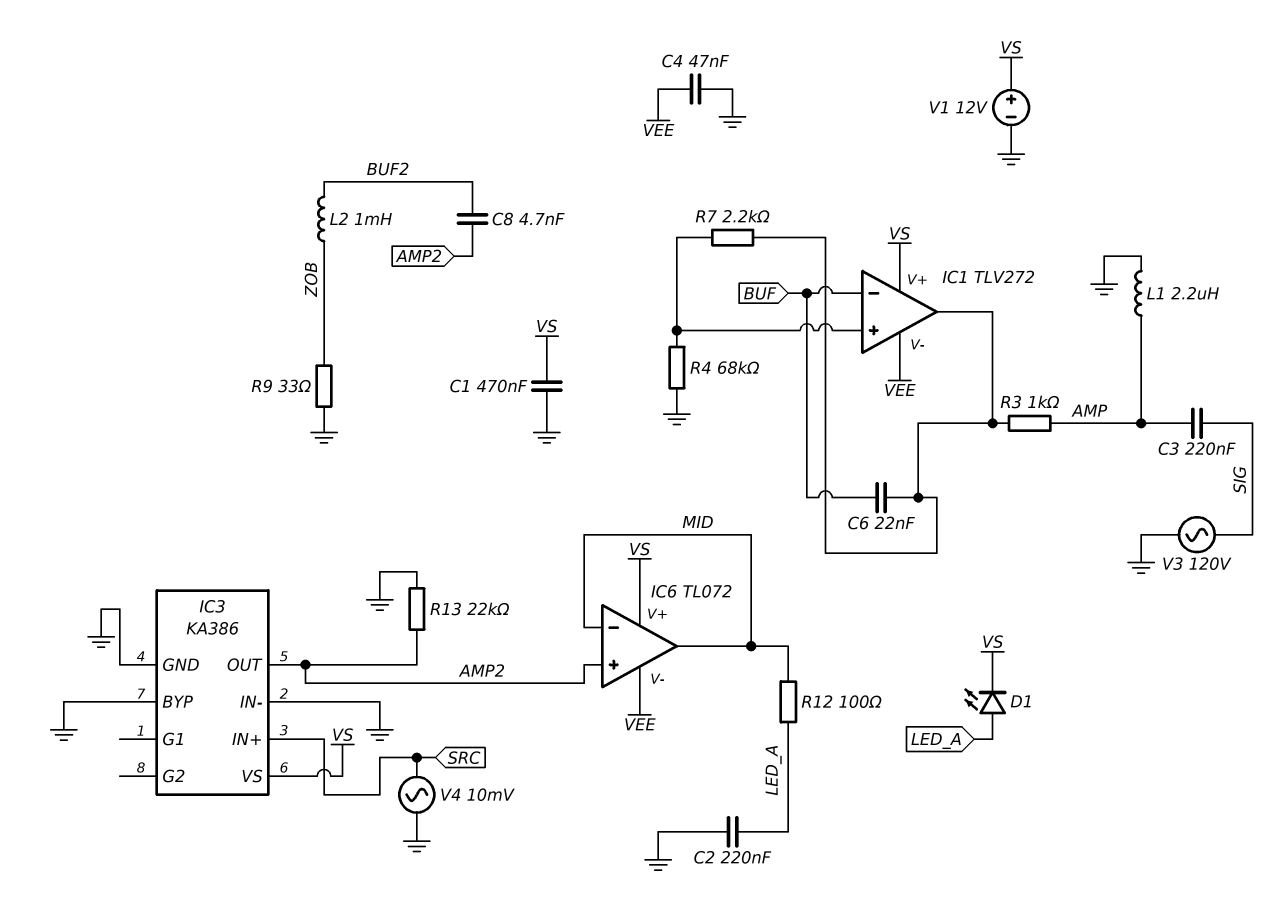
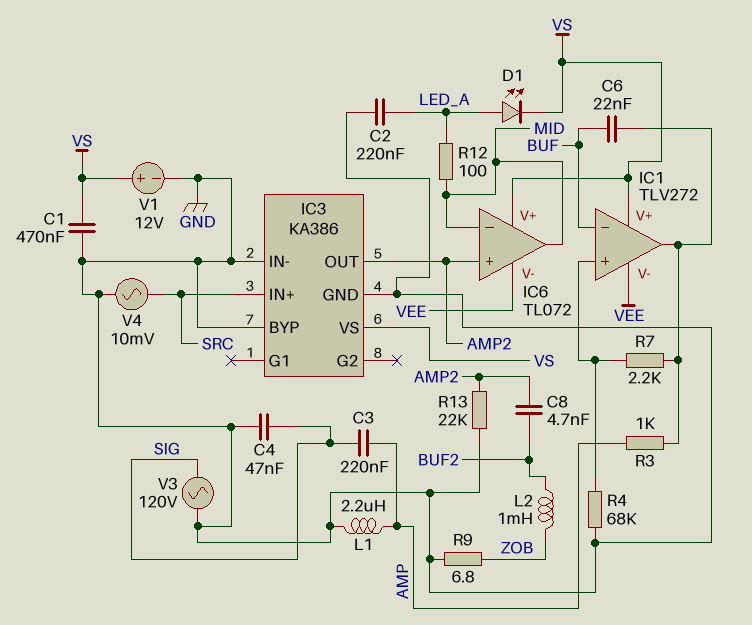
C4: 47nF (GND, VEE) -> 47nF (GND, SIG)
R9: 33 (GND, ZOB) -> 6.8 (GND, ZOB)

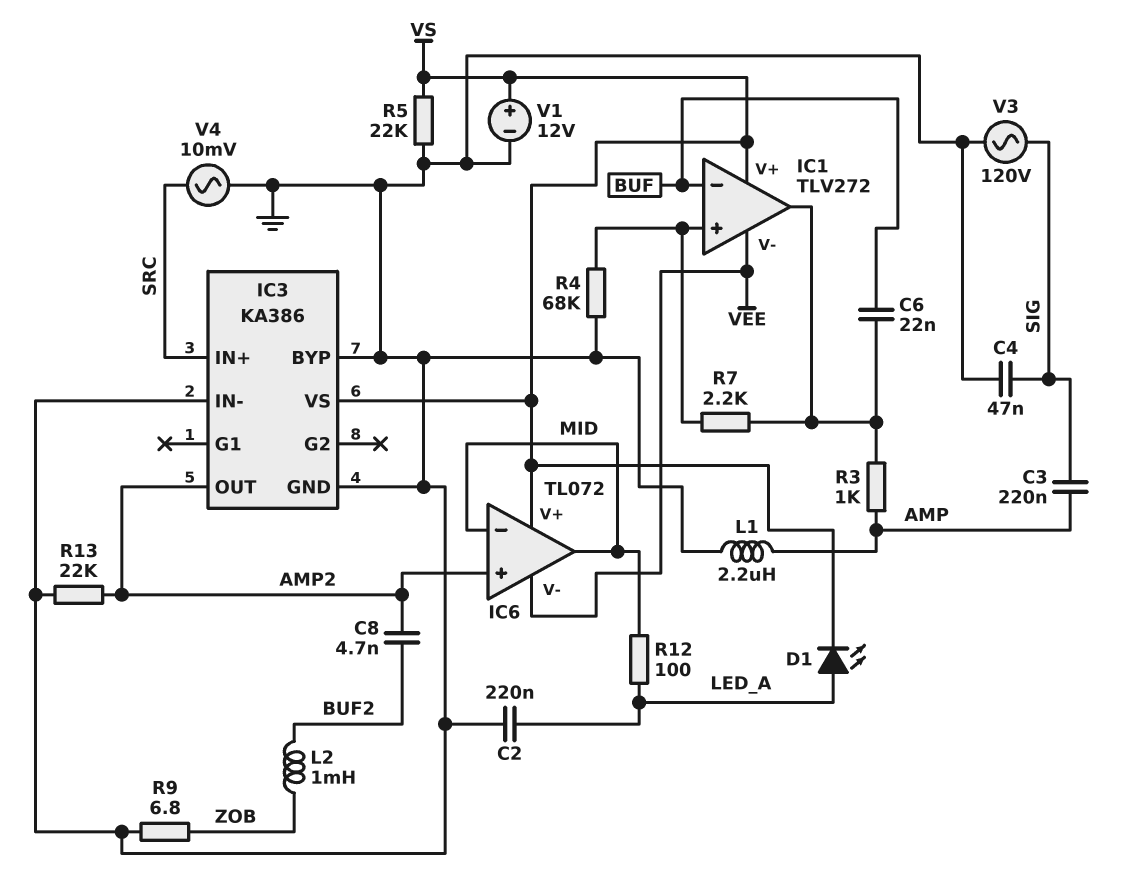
C1: 470nF (GND, VS) -> none
R5: none -> 22k (GND, VS)

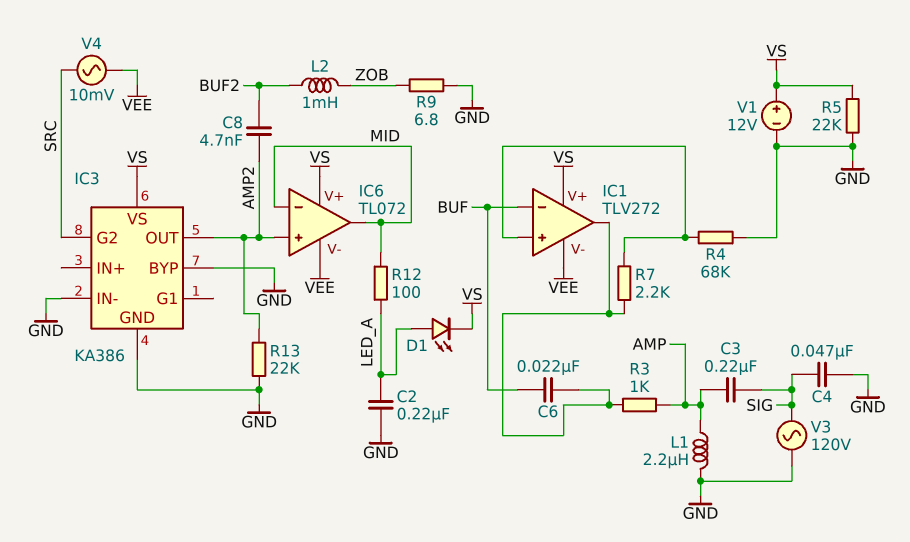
IC3 pin G2: none -> SRC
IC3 pin IN+: SRC -> none
V4: AC 10mV (GND, SRC) -> AC 10mV (SRC, VEE)

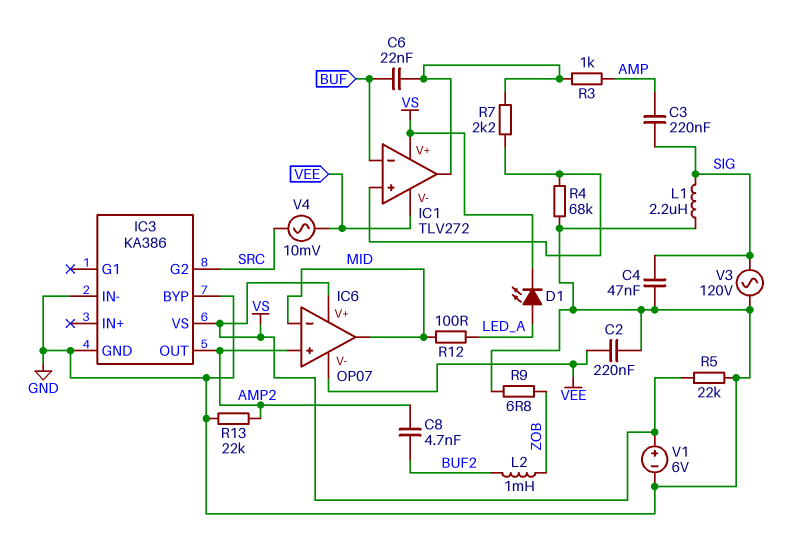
C2: 220nF (GND, LED_A) -> 220nF (GND, VEE)
IC6: TL072 -> OP07
L1: 2.2uH (AMP, GND) -> 2.2uH (GND, SIG)
V1: 12V (plus VS, minus GND) -> 6V (plus VS, minus GND)

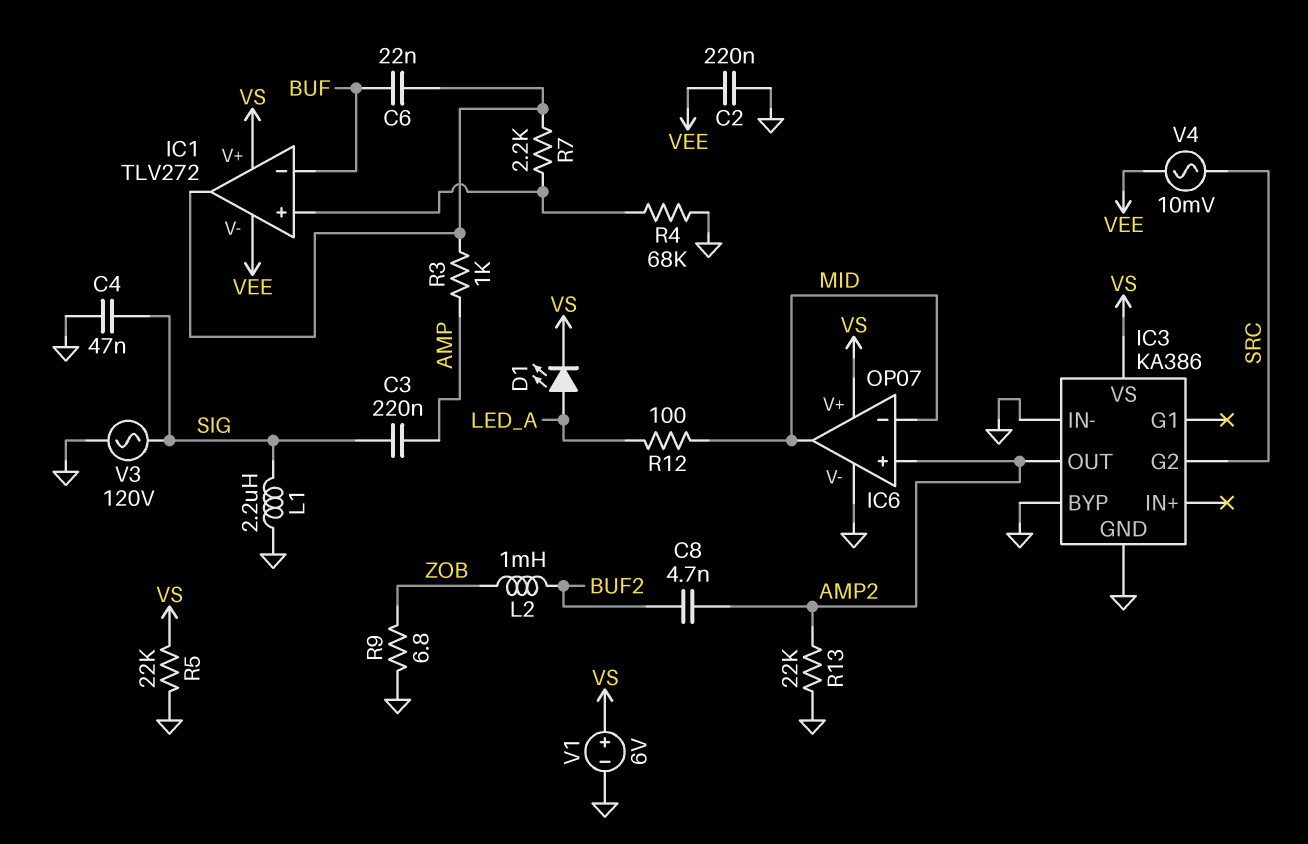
IC6 pin V-: VEE -> GND

